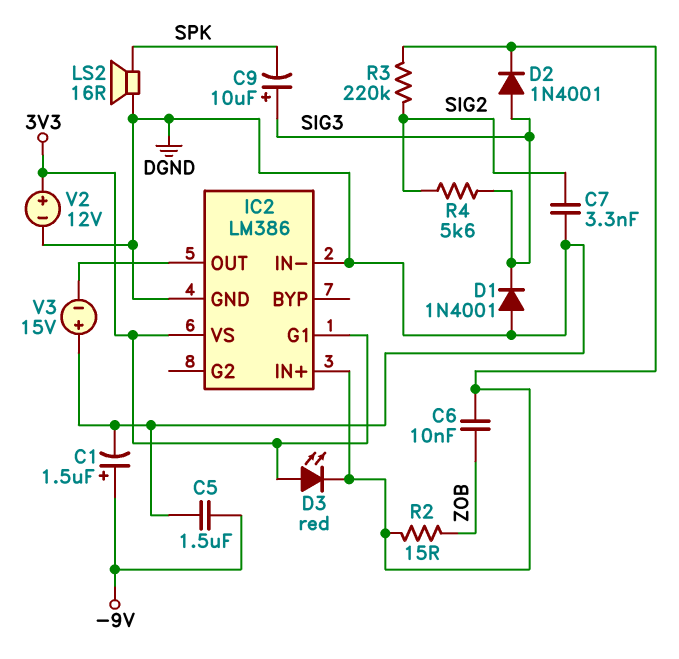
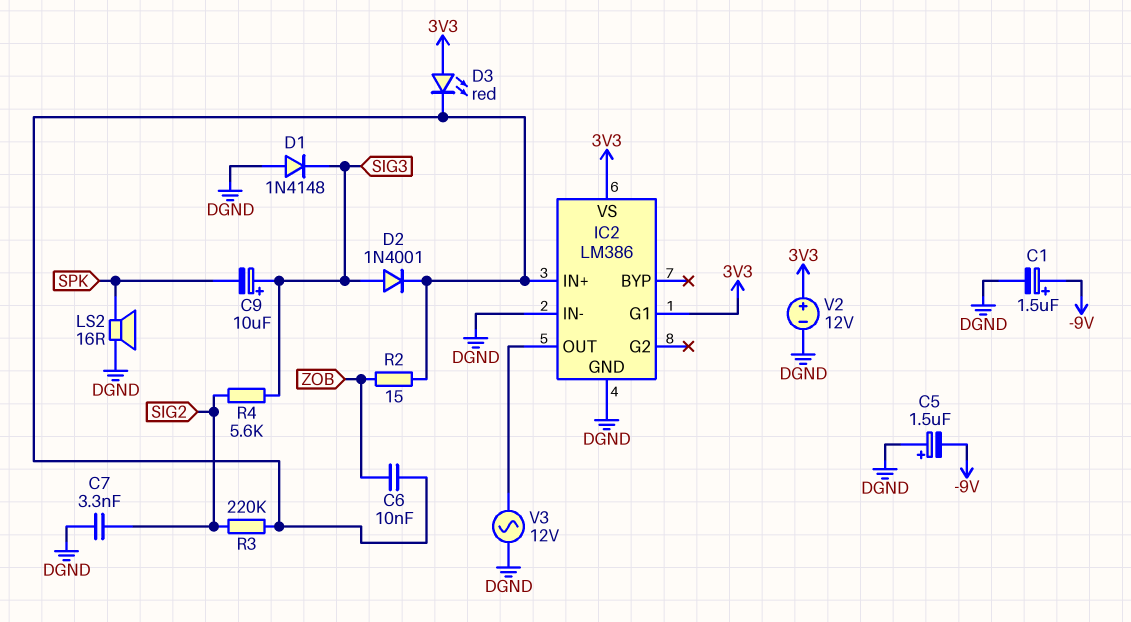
C5: 1.5uF (-9V, DGND) -> 1.5uF (plus DGND, minus -9V)
D1: diode 1N4001 (A DGND, K SIG3) -> diode 1N4148 (A DGND, K SIG3)
V3: 15V (plus DGND, minus IC2/OUT) -> AC 12V (DGND, IC2/OUT)

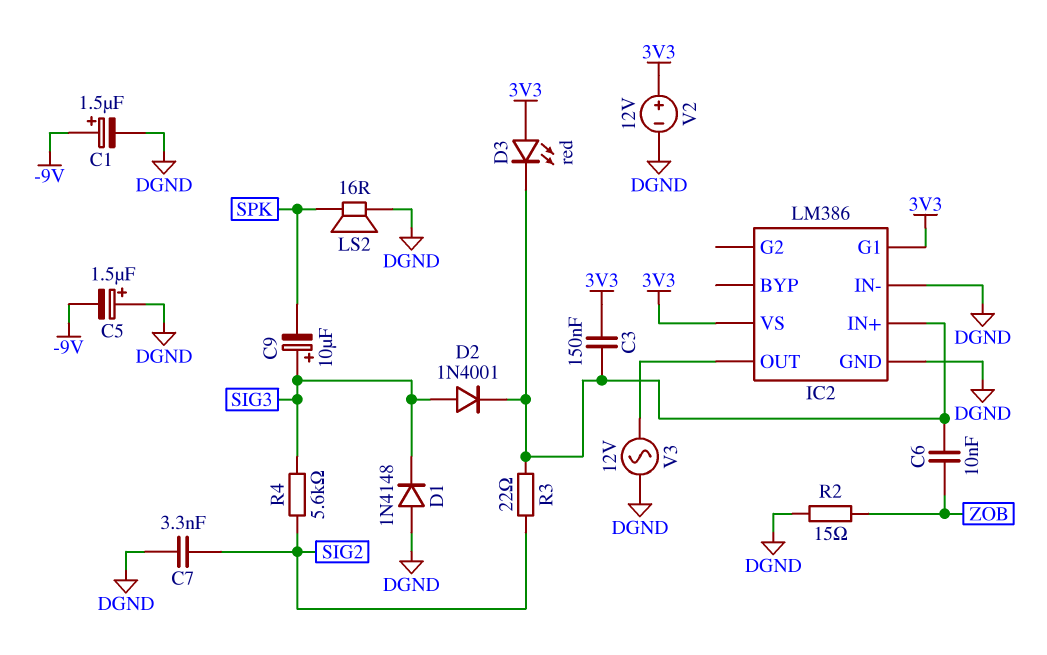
C3: none -> 150nF (3V3, IC2/IN+)
R2: 15 (IC2/IN+, ZOB) -> 15 (DGND, ZOB)
R3: 220k (IC2/IN+, SIG2) -> 22 (IC2/IN+, SIG2)

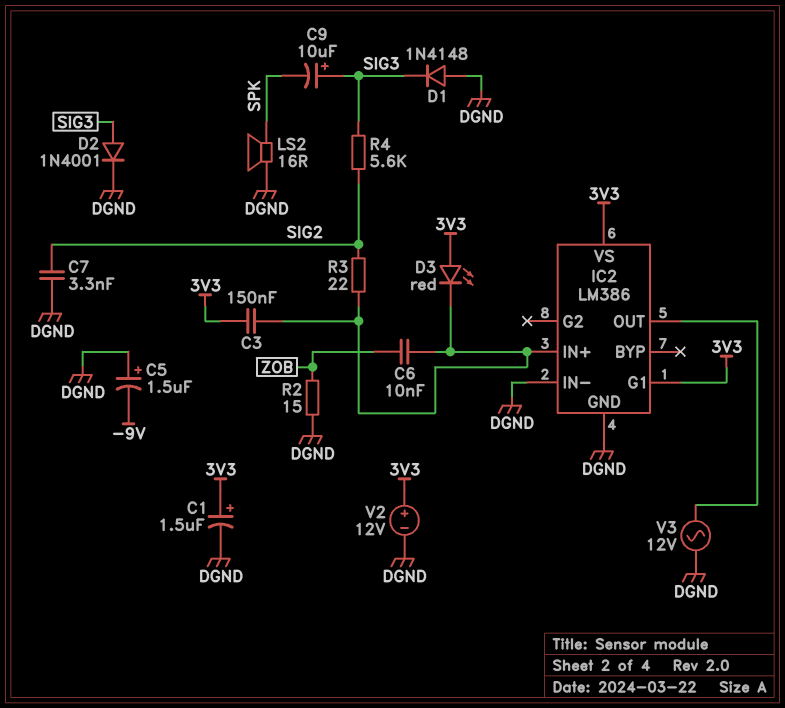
C1: 1.5uF (plus -9V, minus DGND) -> 1.5uF (plus 3V3, minus DGND)
D2: diode 1N4001 (A SIG3, K IC2/IN+) -> diode 1N4001 (A SIG3, K DGND)

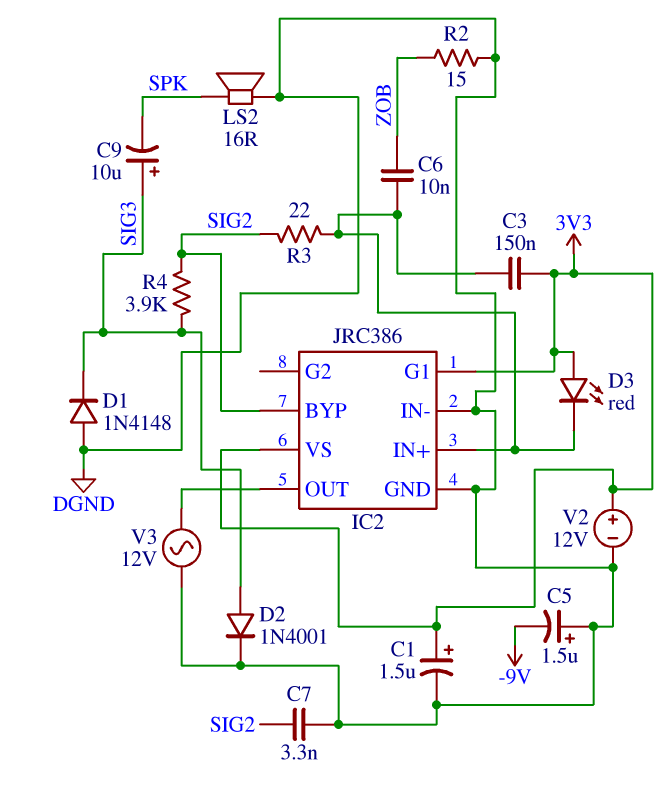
IC2: LM386 -> JRC386
IC2 pin BYP: none -> SIG2
R4: 5.6k (SIG2, SIG3) -> 3.9k (SIG2, SIG3)

